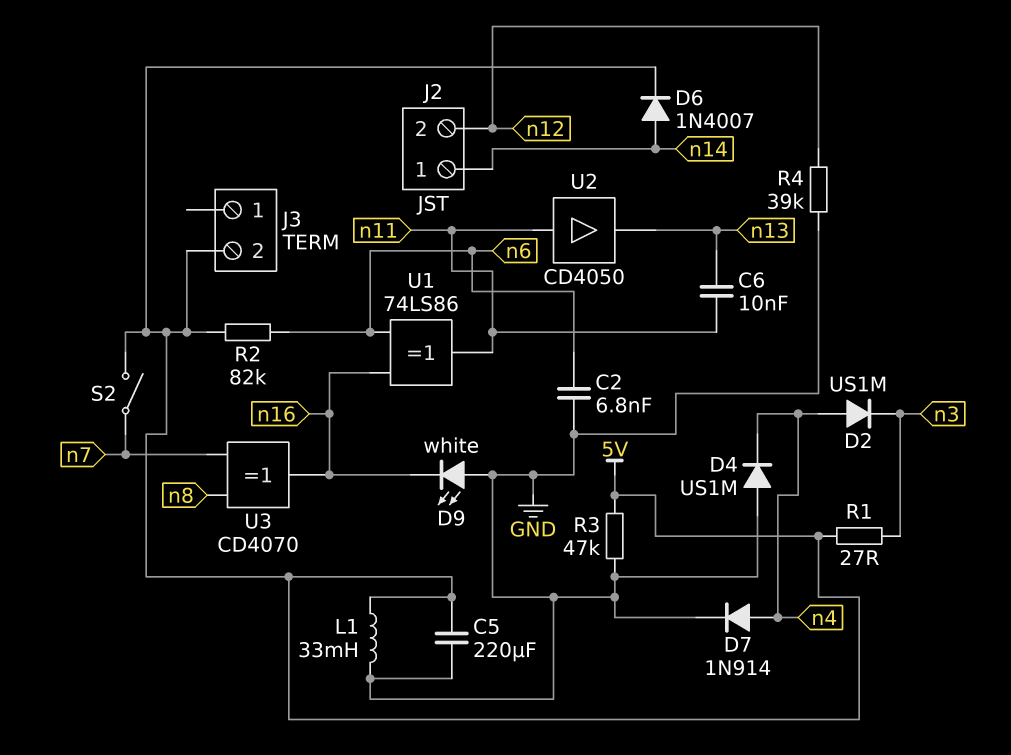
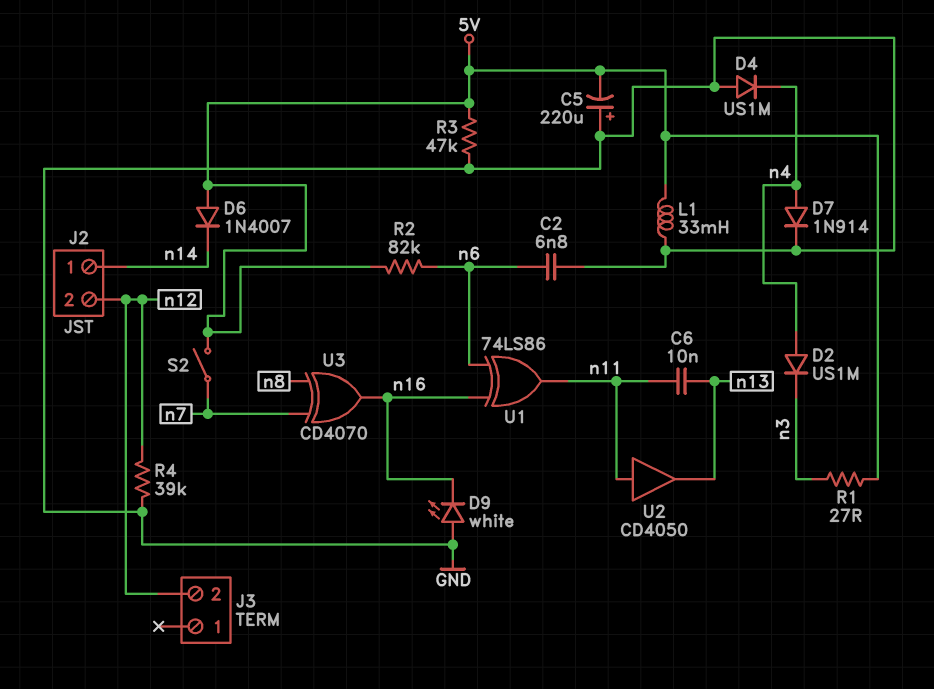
C5: 220uF (5V, GND) -> 220uF (plus GND, minus 5V)
D6: diode 1N4007 (A n14, K 5V) -> diode 1N4007 (A 5V, K n14)
J3 pin 2: 5V -> n12

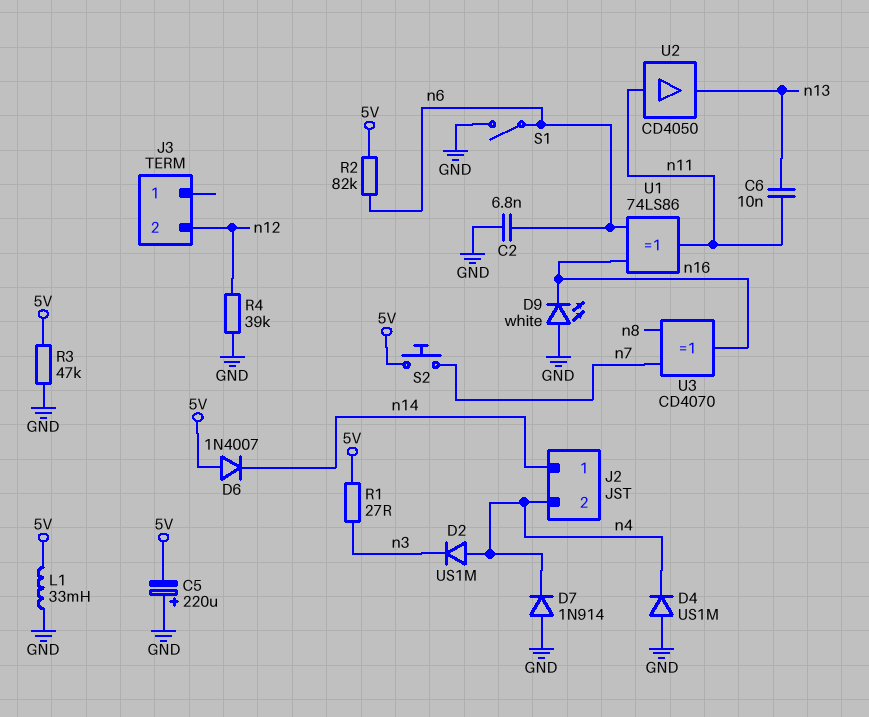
D7: diode 1N914 (A n4, K GND) -> diode 1N914 (A GND, K n4)
J2 pin 2: n12 -> n4
S1: none -> switch (GND, n6)
S2: switch (5V, n7) -> button (5V, n7)

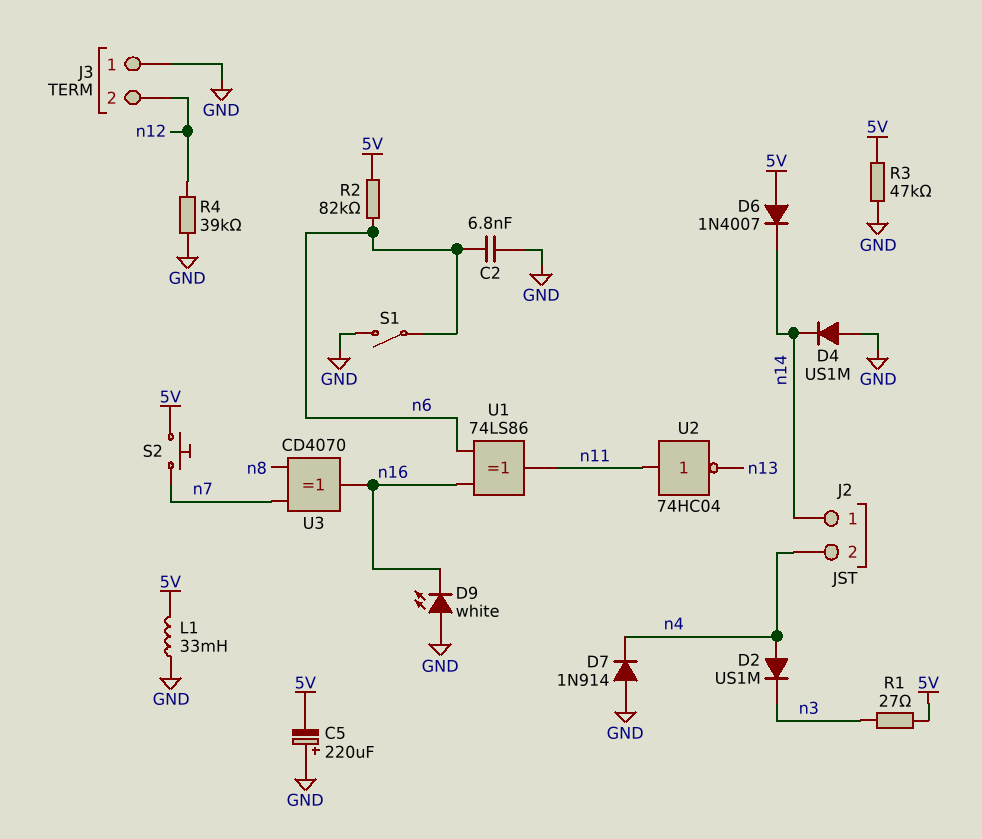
C6: 10nF (n11, n13) -> none
D4: diode US1M (A GND, K n4) -> diode US1M (A GND, K n14)
J3 pin 1: none -> GND
U2: buffer CD4050 (in n11, out n13) -> NOT 74HC04 (in n11, out n13)

